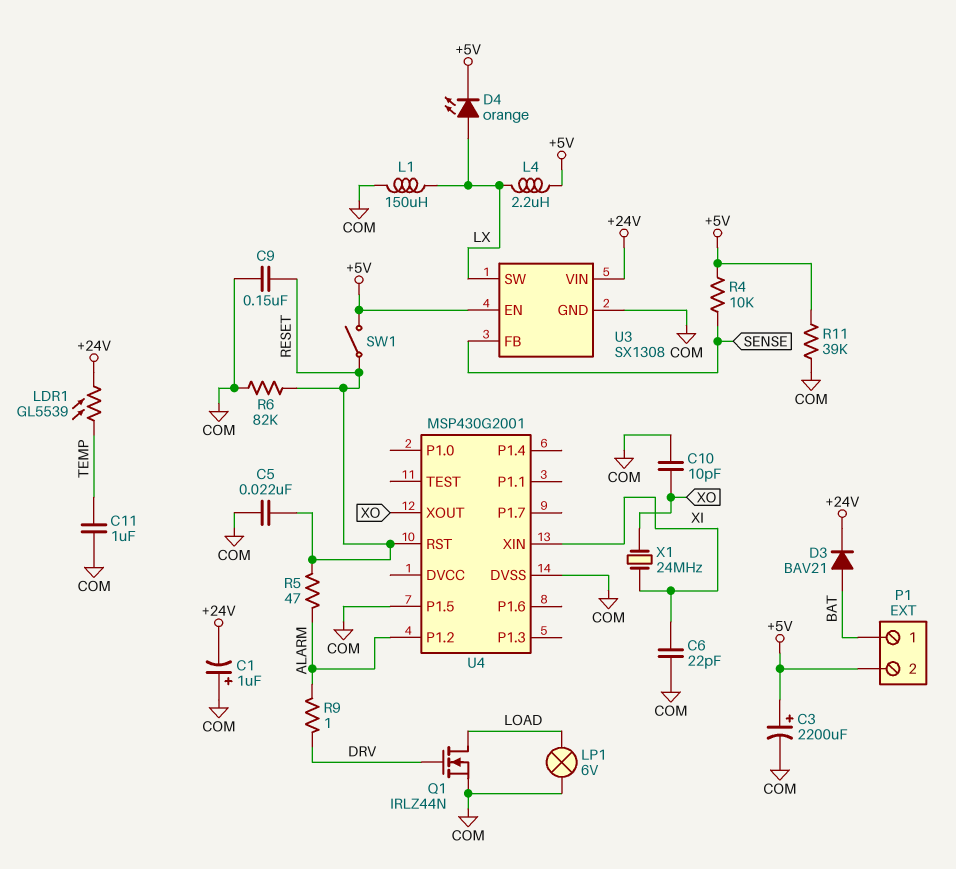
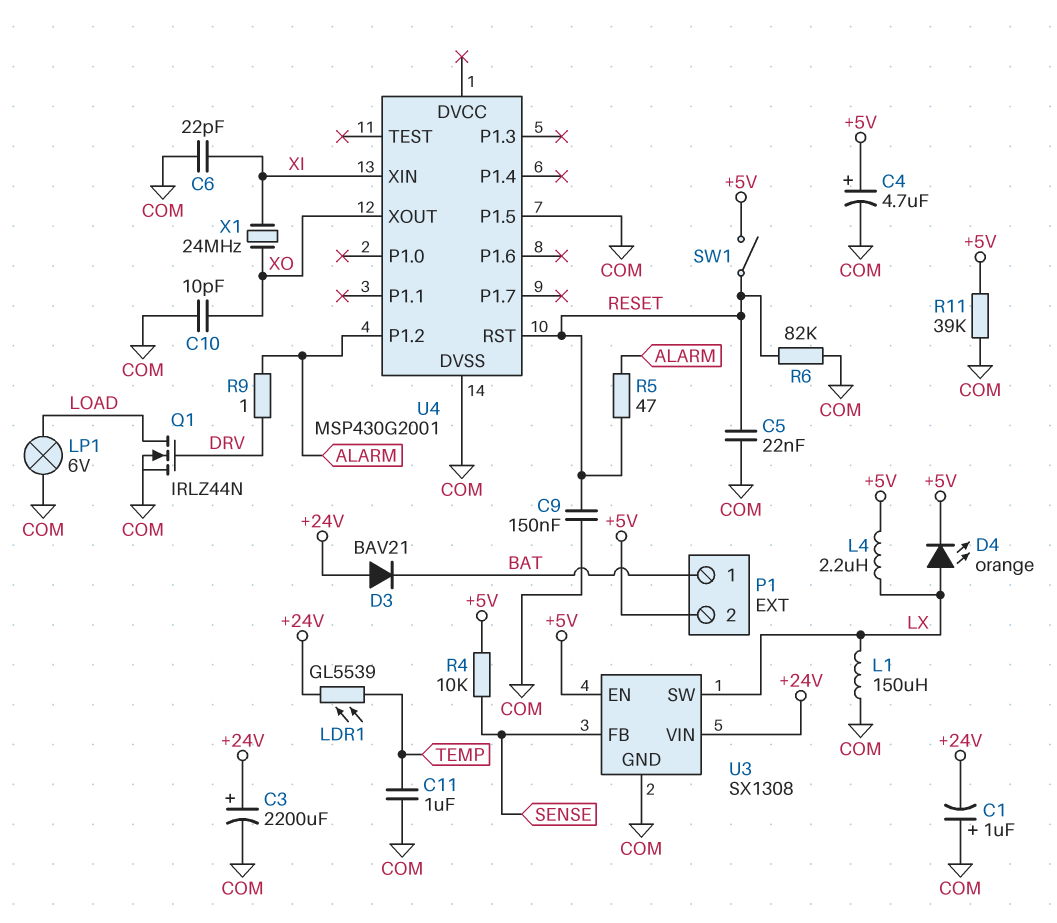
C3: 2200uF (plus +5V, minus COM) -> 2200uF (plus +24V, minus COM)
C4: none -> 4.7uF (plus +5V, minus COM)
D3: diode BAV21 (A BAT, K +24V) -> diode BAV21 (A +24V, K BAT)

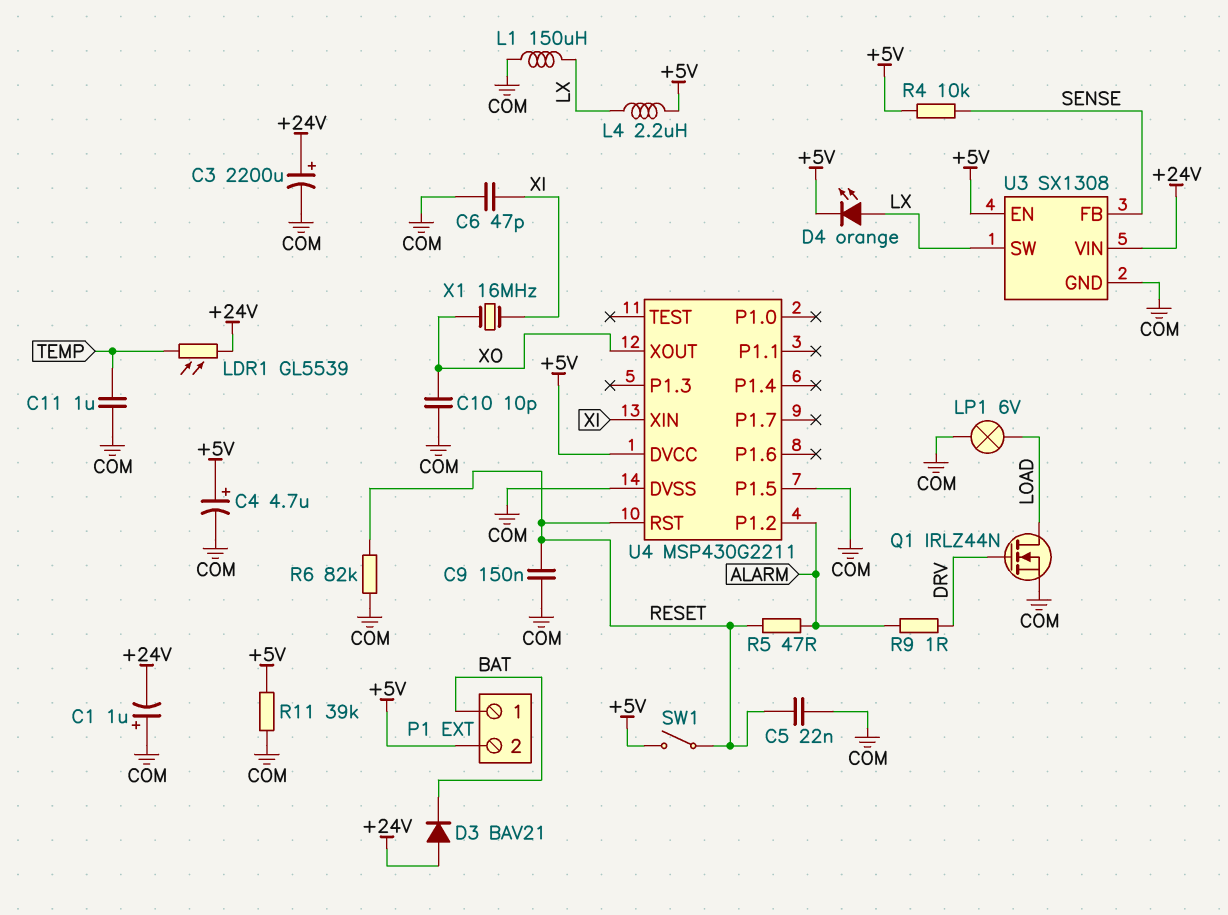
C6: 22pF (COM, XI) -> 47pF (COM, XI)
U4: MSP430G2001 -> MSP430G2211
U4 pin DVCC: none -> +5V
X1: 24MHz (XI, XO) -> 16MHz (XI, XO)

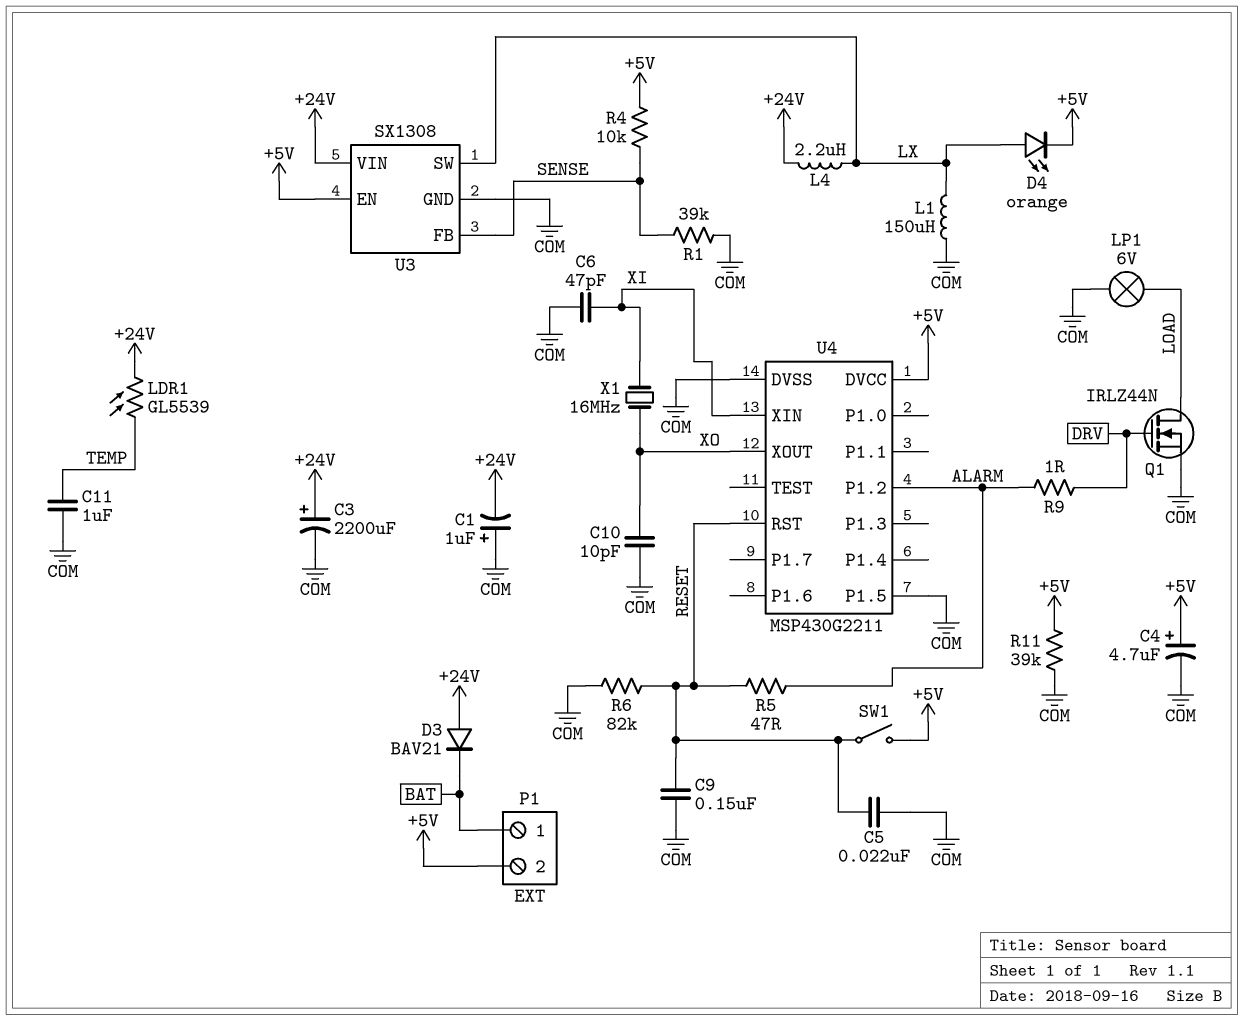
L4: 2.2uH (+5V, LX) -> 2.2uH (+24V, LX)
R1: none -> 39k (COM, SENSE)

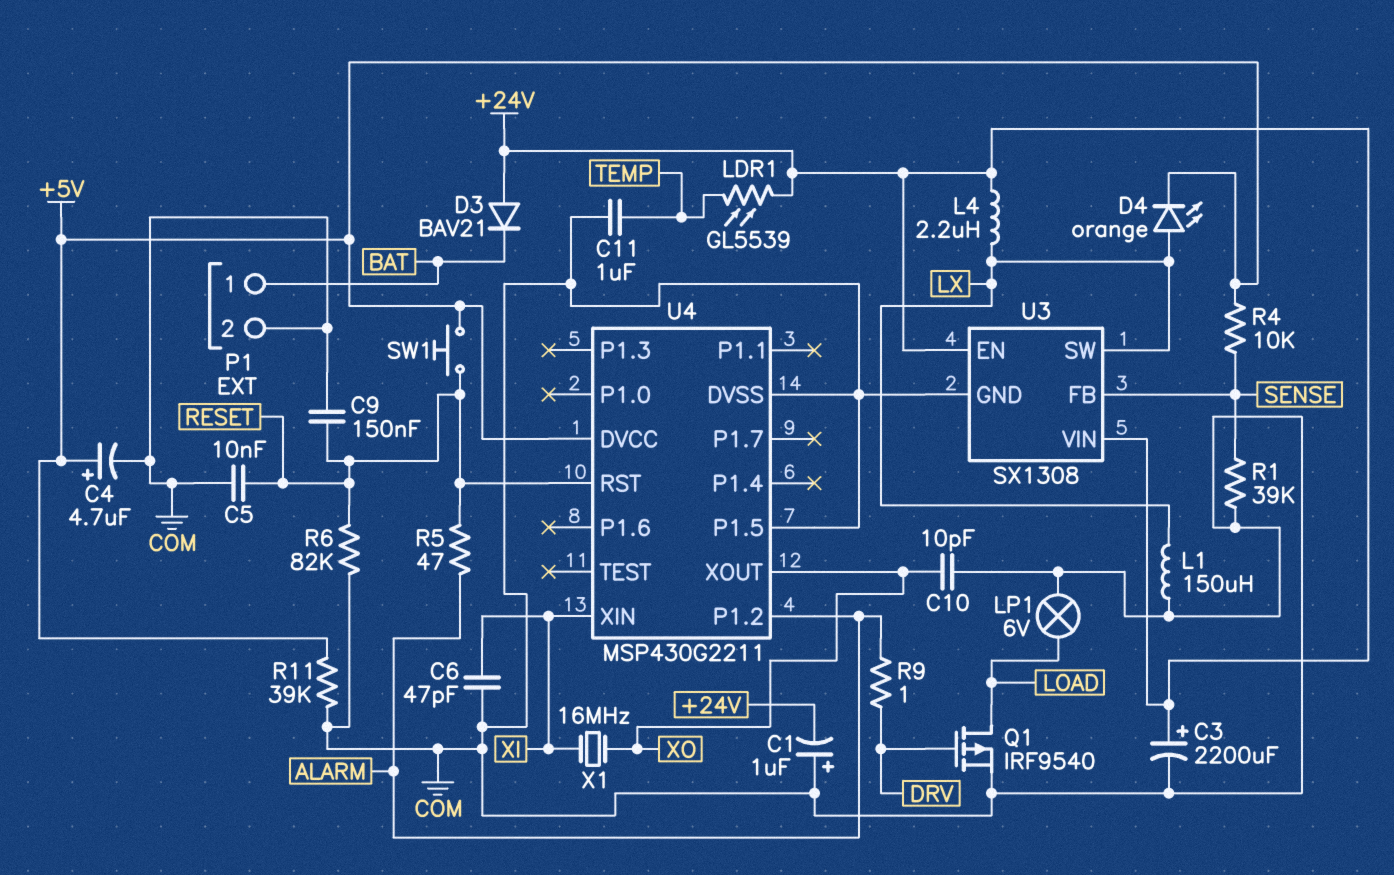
C5: 22nF (COM, RESET) -> 10nF (COM, RESET)
P1 pin 2: +5V -> COM
Q1: NMOS IRLZ44N (G DRV, D LOAD, S COM) -> PMOS IRF9540 (G DRV, D LOAD, S COM)
SW1: switch (+5V, RESET) -> button (+5V, RESET)
U3 pin EN: +5V -> +24V

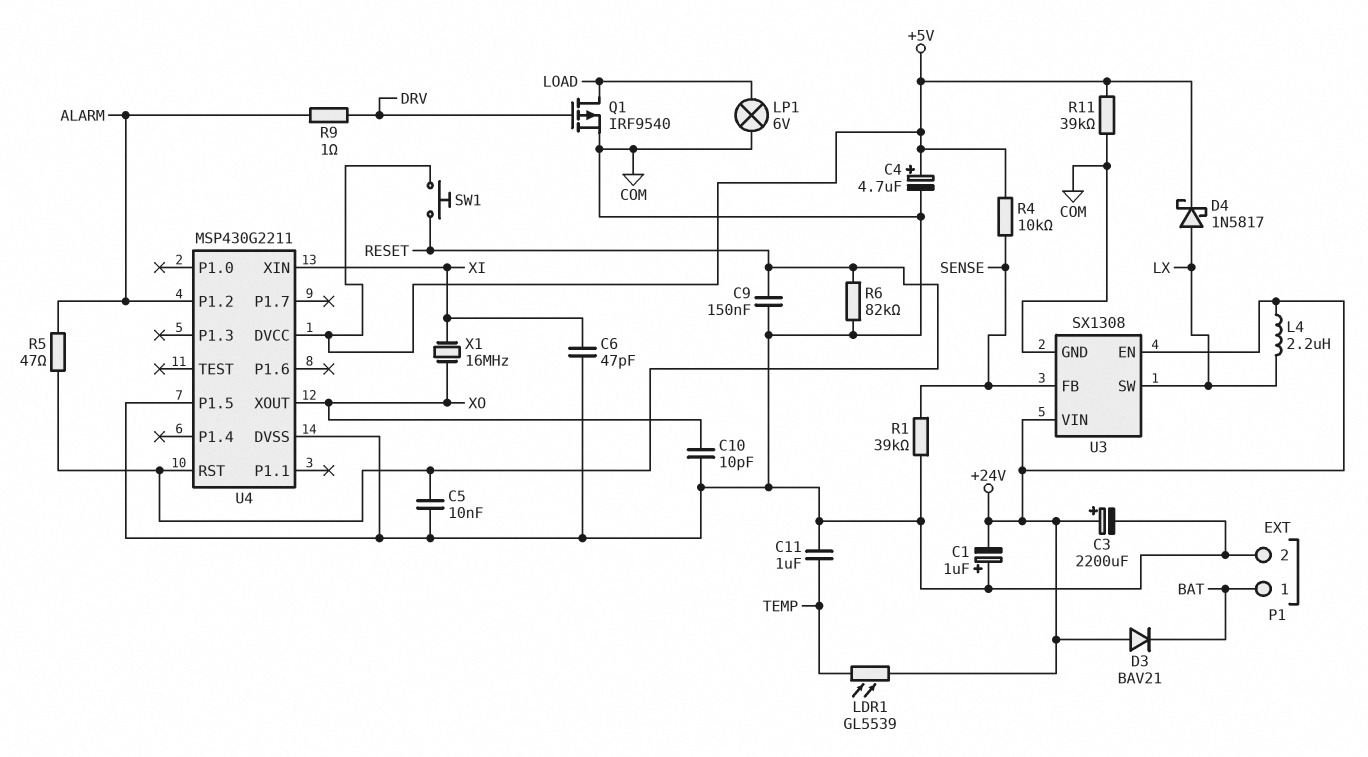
D4: LED orange (A LX, K +5V) -> schottky 1N5817 (A LX, K +5V)
L1: 150uH (COM, LX) -> none

